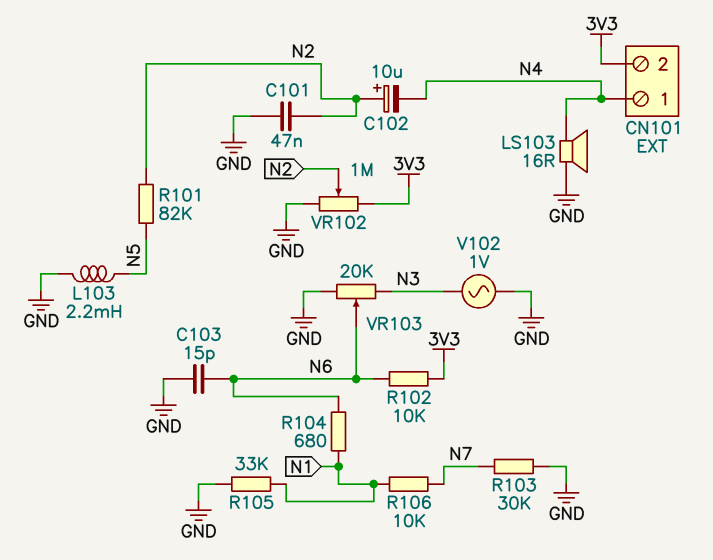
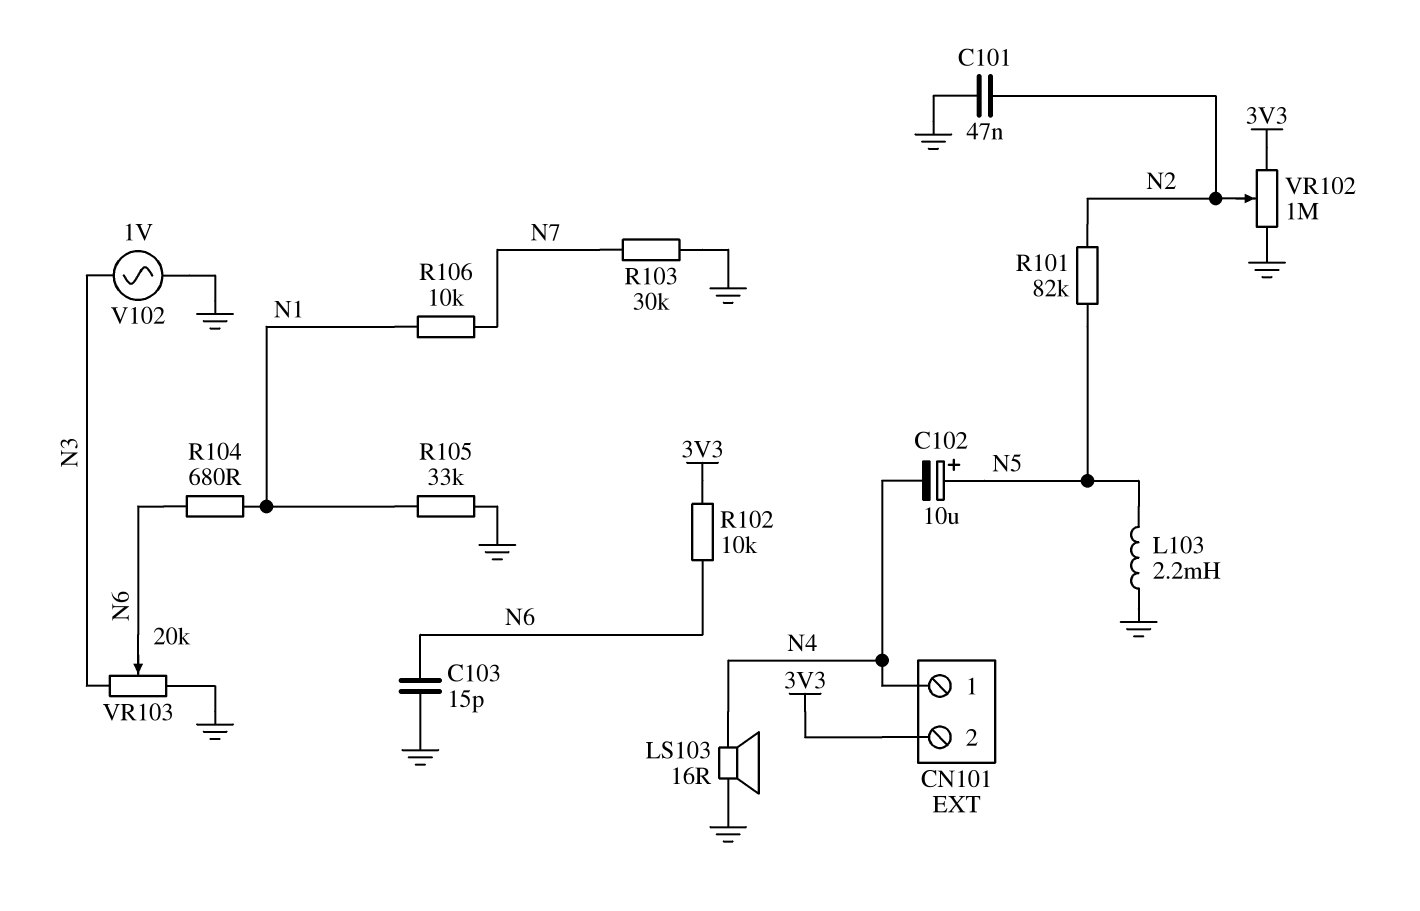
C102: 10uF (plus N2, minus N4) -> 10uF (plus N5, minus N4)

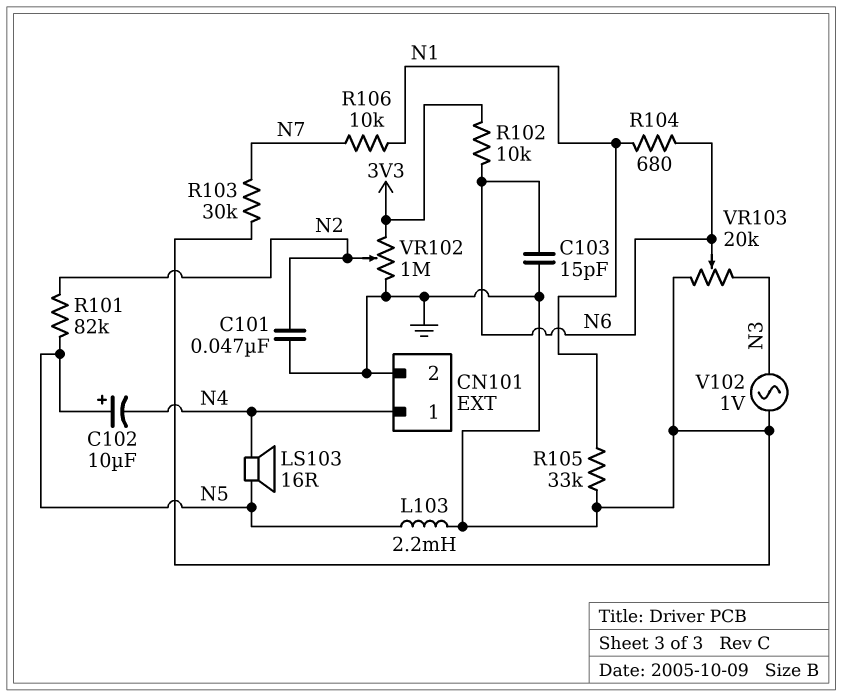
CN101 pin 2: 3V3 -> GND
LS103: speaker 16R (GND, N4) -> speaker 16R (N4, N5)

